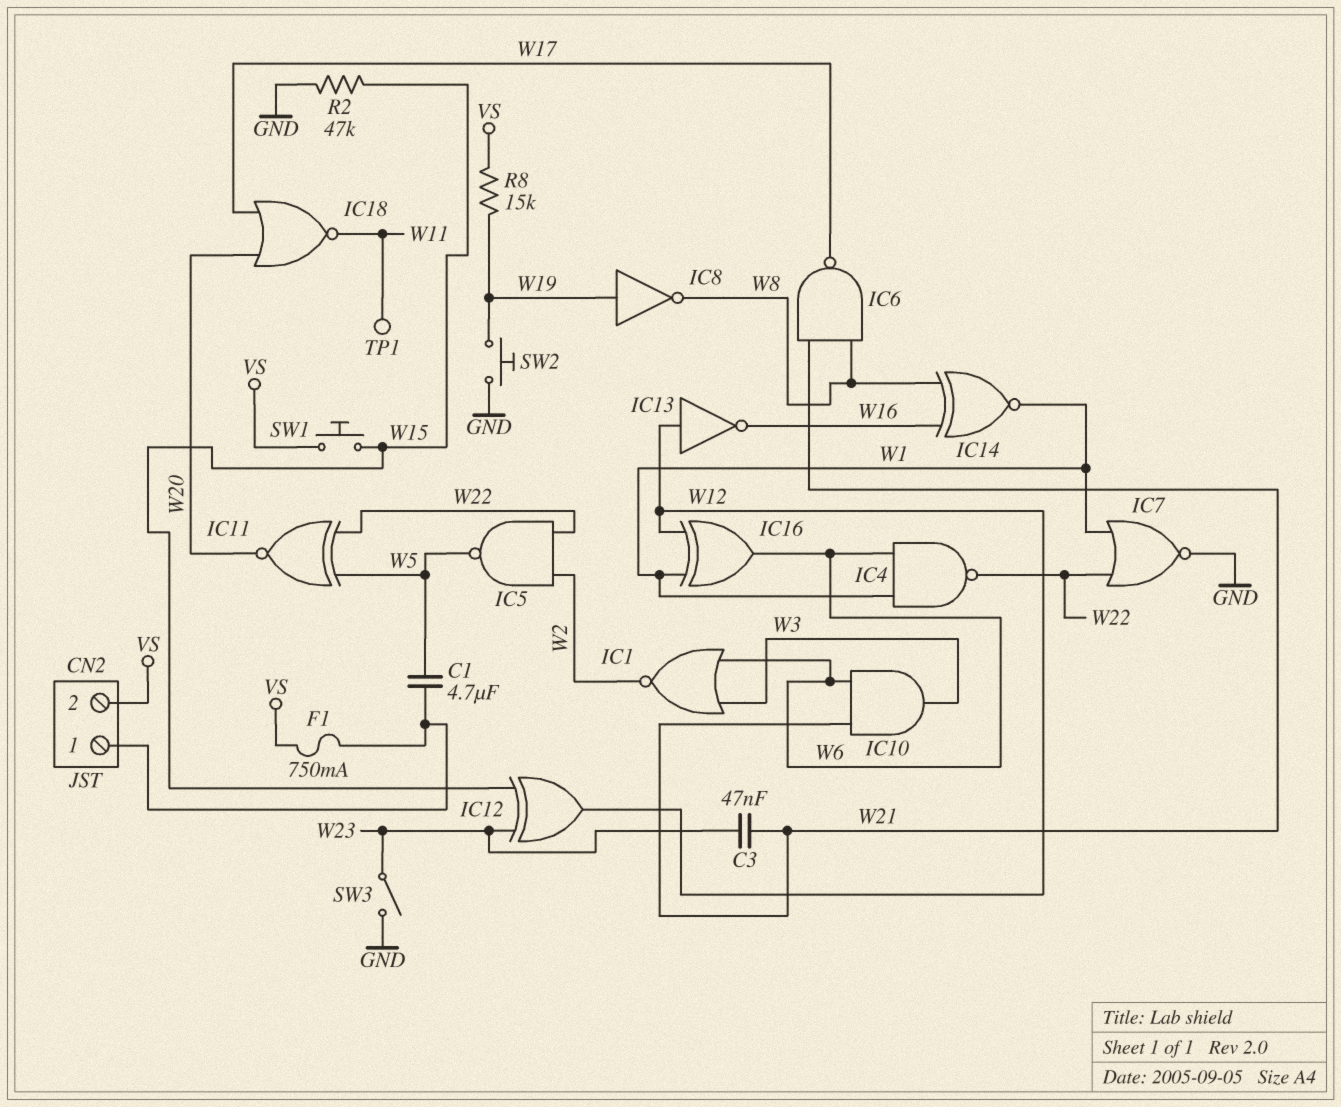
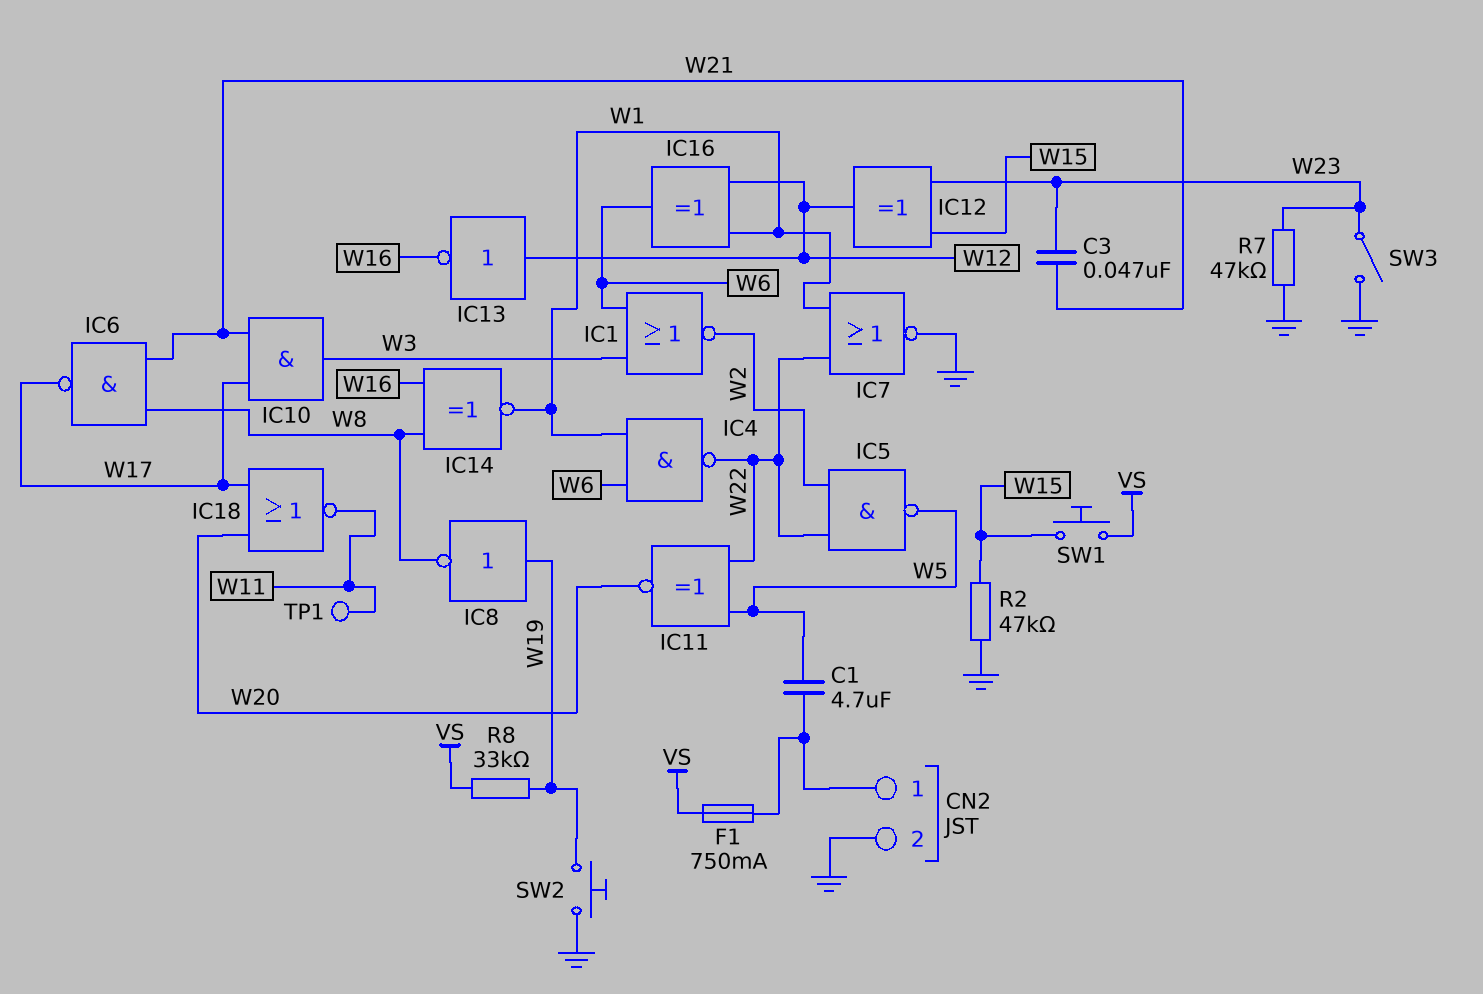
CN2 pin 2: VS -> GND
IC10: AND (in W6, in W21, out W3) -> AND (in W17, in W21, out W3)
R7: none -> 47k (GND, W23)
R8: 15k (VS, W19) -> 33k (VS, W19)

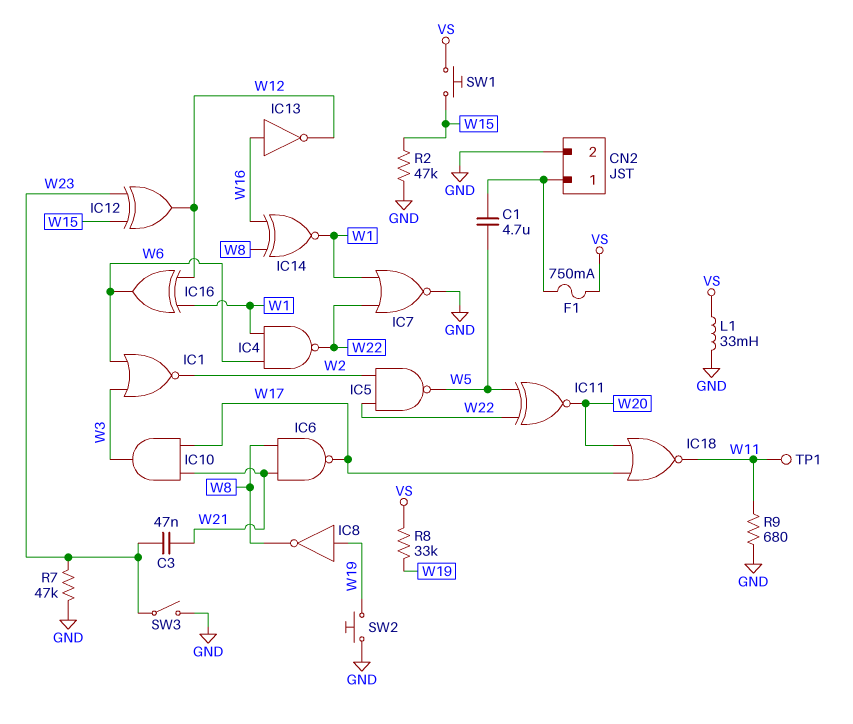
IC13: NOT (in W12, out W16) -> NOT (in W16, out W12)
L1: none -> 33mH (GND, VS)
R9: none -> 680 (GND, W11)

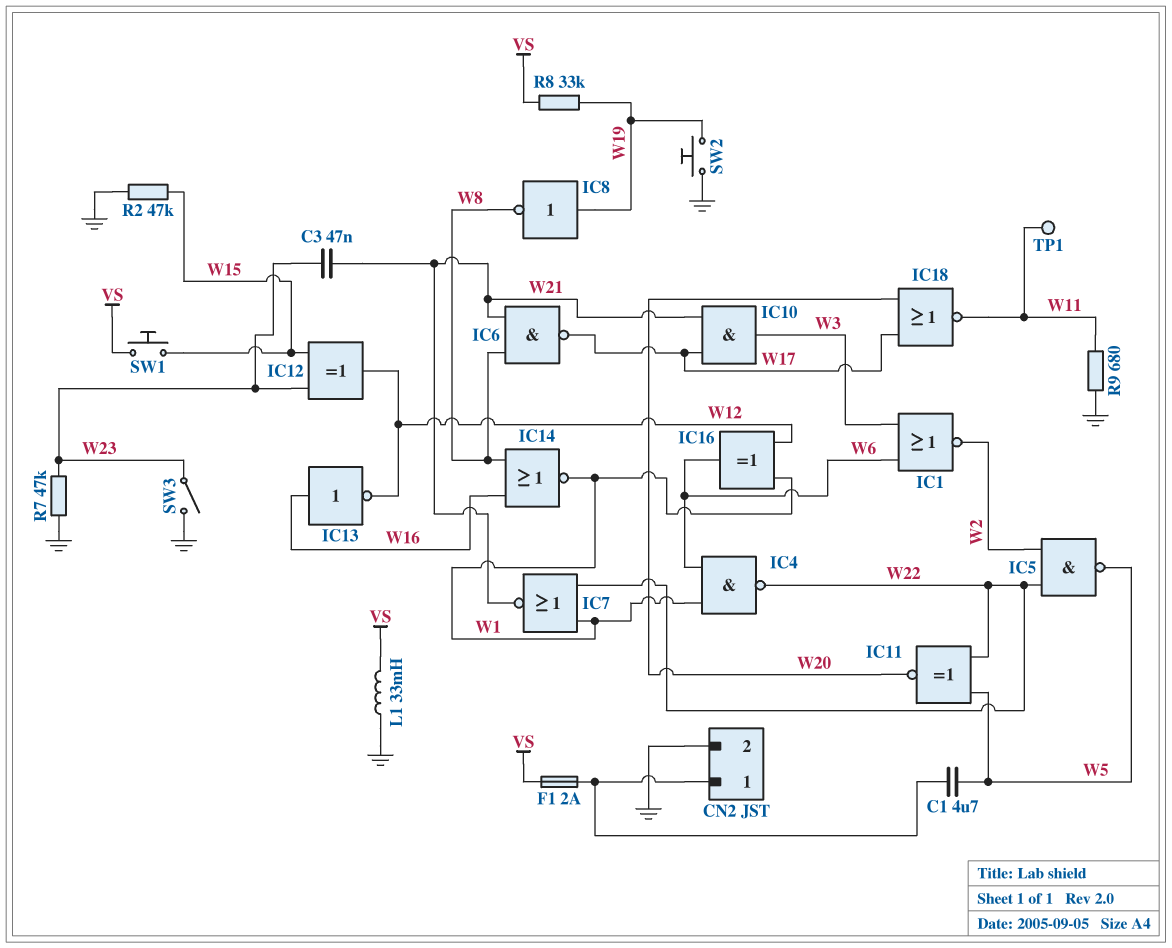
F1: 750mA (CN2/1, VS) -> 2A (CN2/1, VS)
IC7: NOR (in W1, in W22, out GND) -> NOR (in W1, in W22, out W21)
IC14: XNOR (in W8, in W16, out W1) -> NOR (in W8, in W16, out W1)

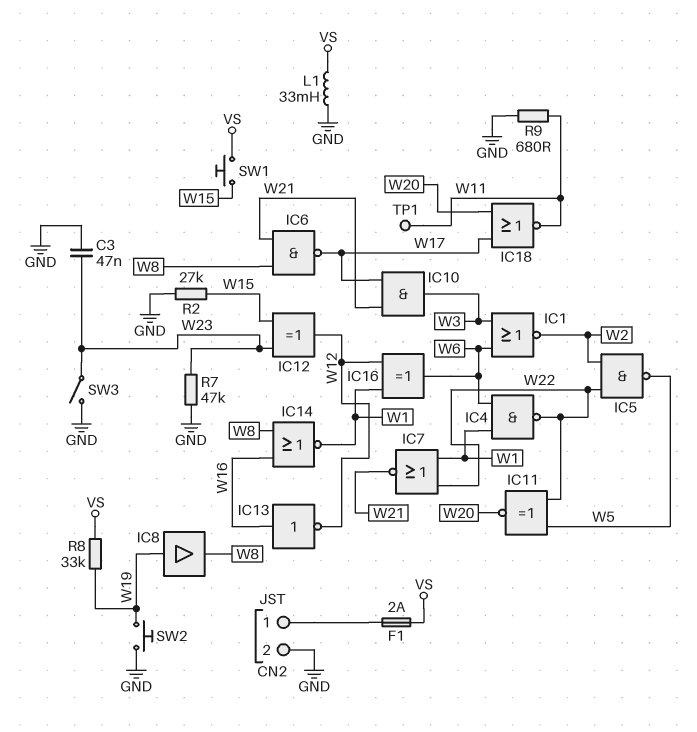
C1: 4.7uF (CN2/1, W5) -> none
C3: 47nF (W21, W23) -> 47nF (GND, W23)
IC8: NOT (in W19, out W8) -> buffer (in W19, out W8)
R2: 47k (GND, W15) -> 27k (GND, W15)

